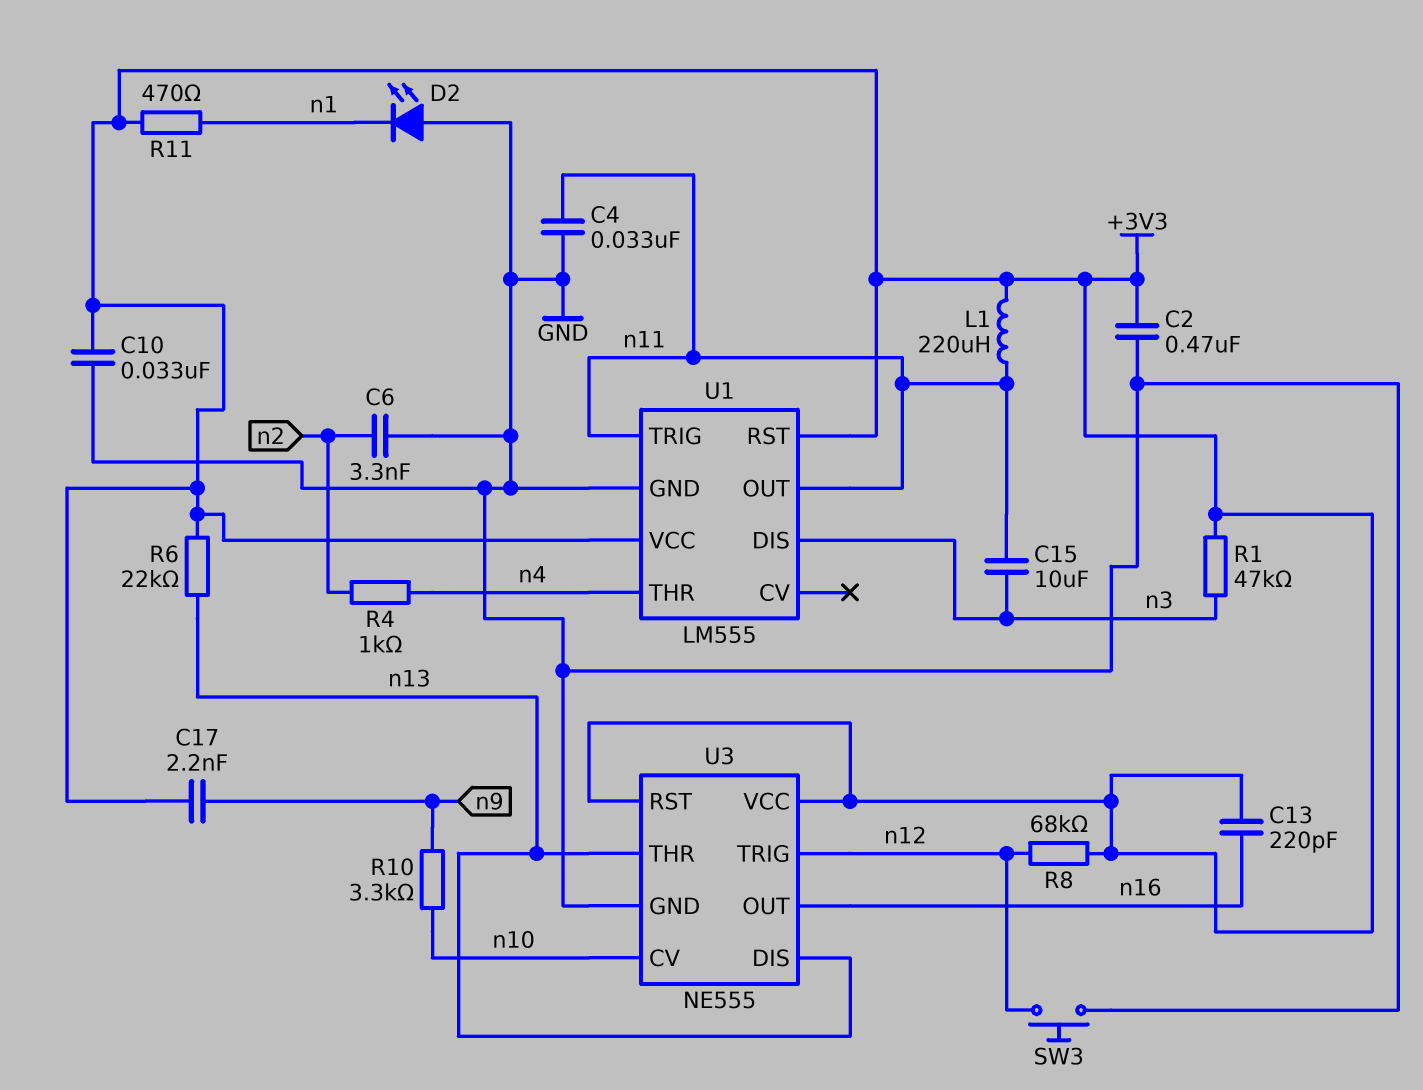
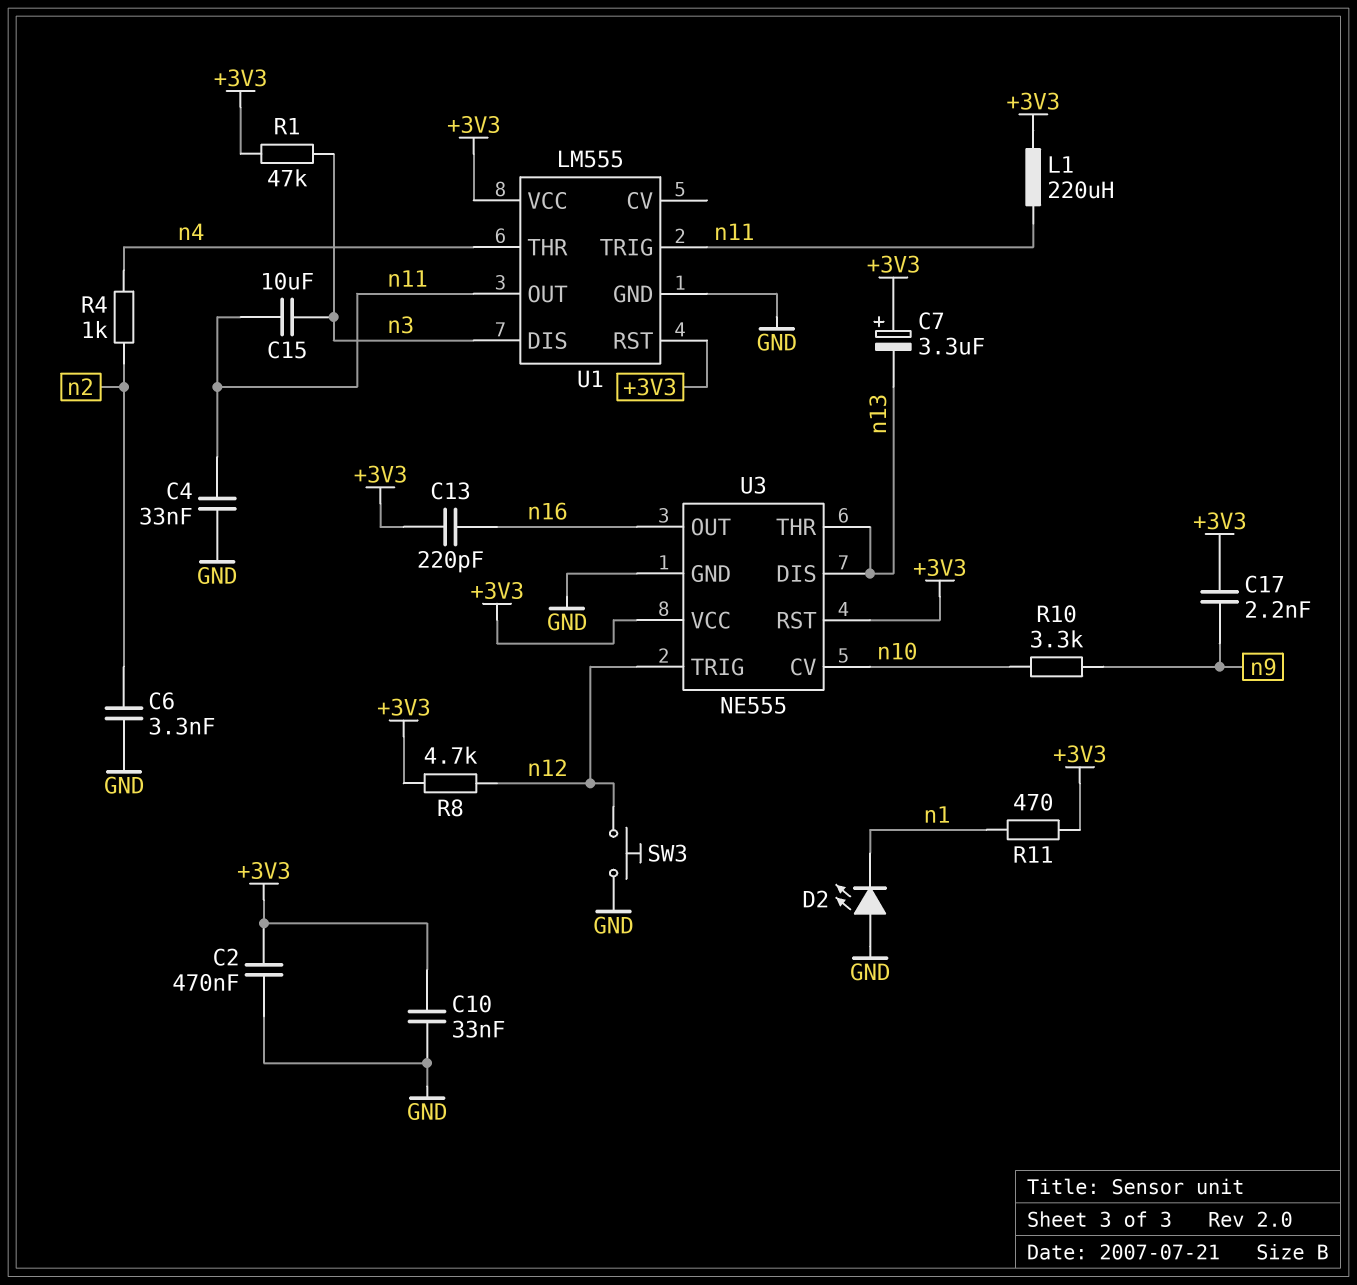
C7: none -> 3.3uF (plus +3V3, minus n13)
R6: 22k (+3V3, n13) -> none
R8: 68k (+3V3, n12) -> 4.7k (+3V3, n12)

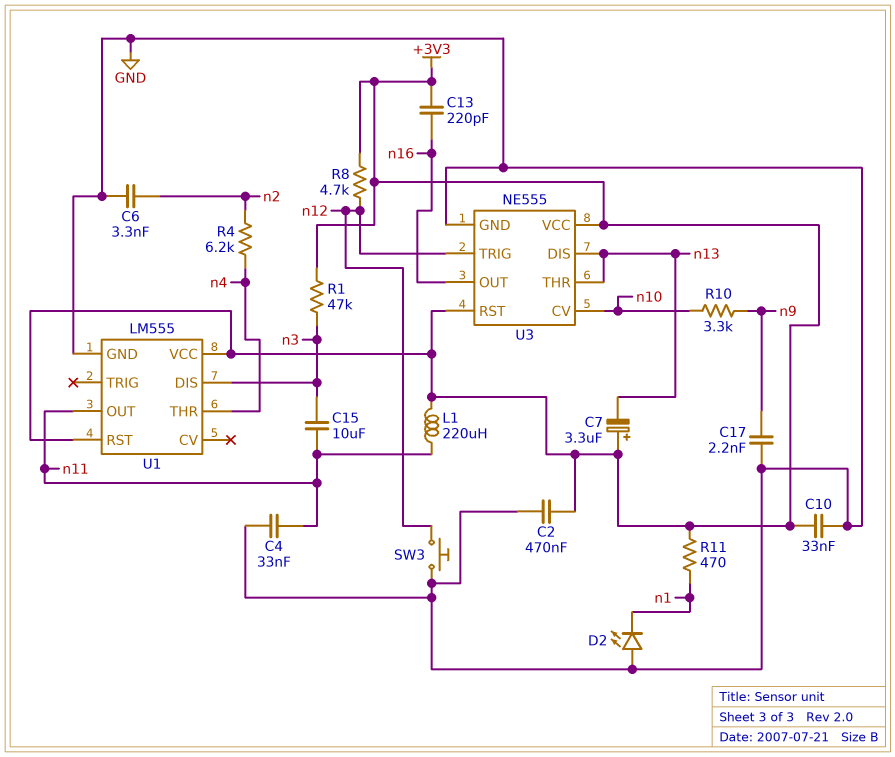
C17: 2.2nF (+3V3, n9) -> 2.2nF (GND, n9)
R4: 1k (n2, n4) -> 6.2k (n2, n4)
U1 pin TRIG: n11 -> none

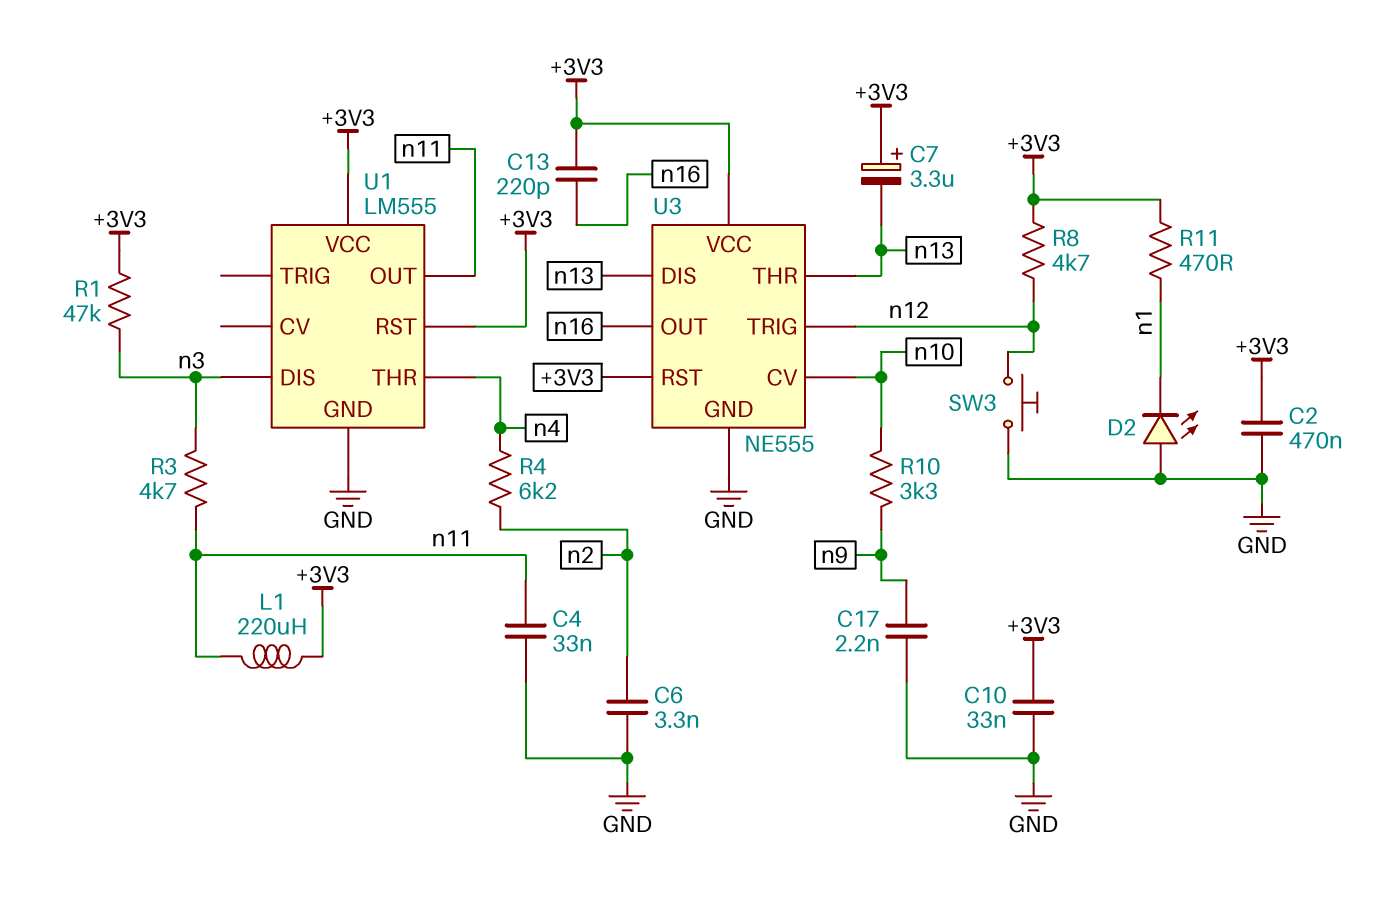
C15: 10uF (n3, n11) -> none
R3: none -> 4.7k (n3, n11)

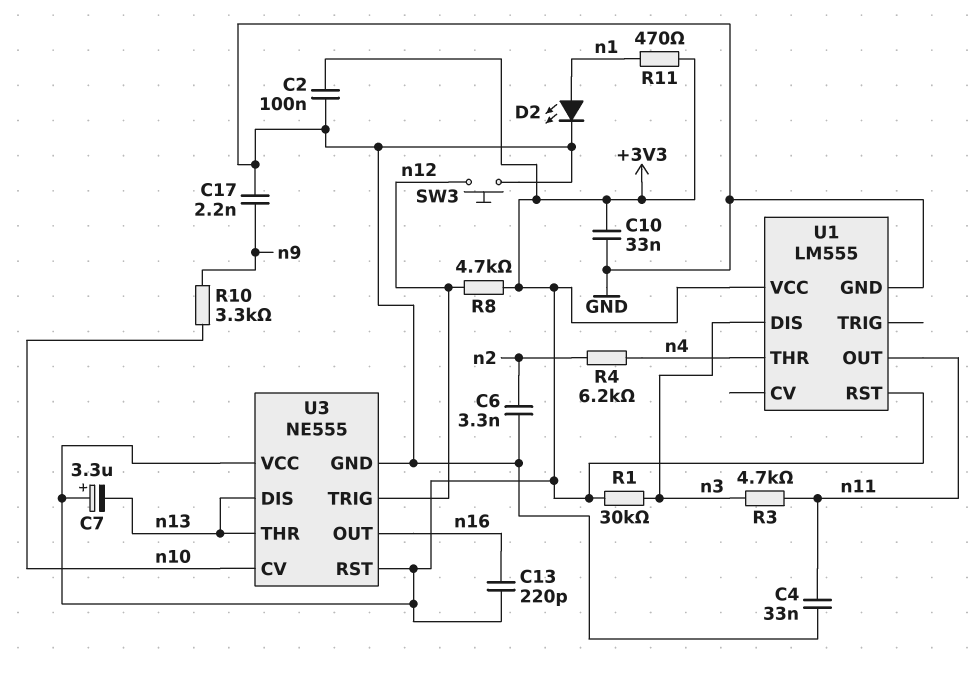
C2: 470nF (+3V3, GND) -> 100nF (+3V3, GND)
D2: LED (A GND, K n1) -> LED (A n1, K GND)
L1: 220uH (+3V3, n11) -> none
R1: 47k (+3V3, n3) -> 30k (+3V3, n3)

